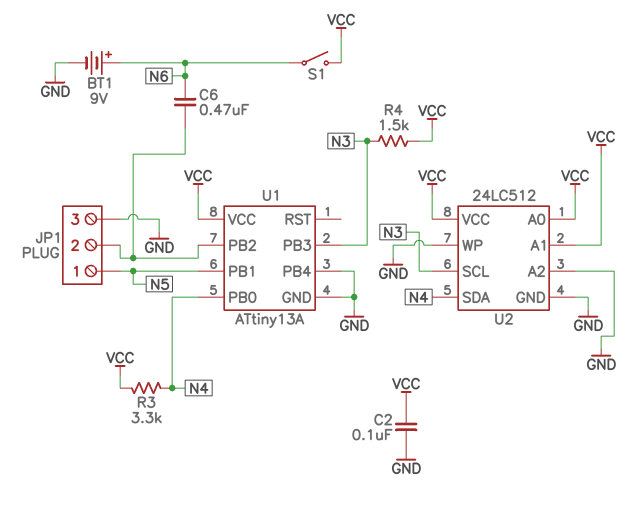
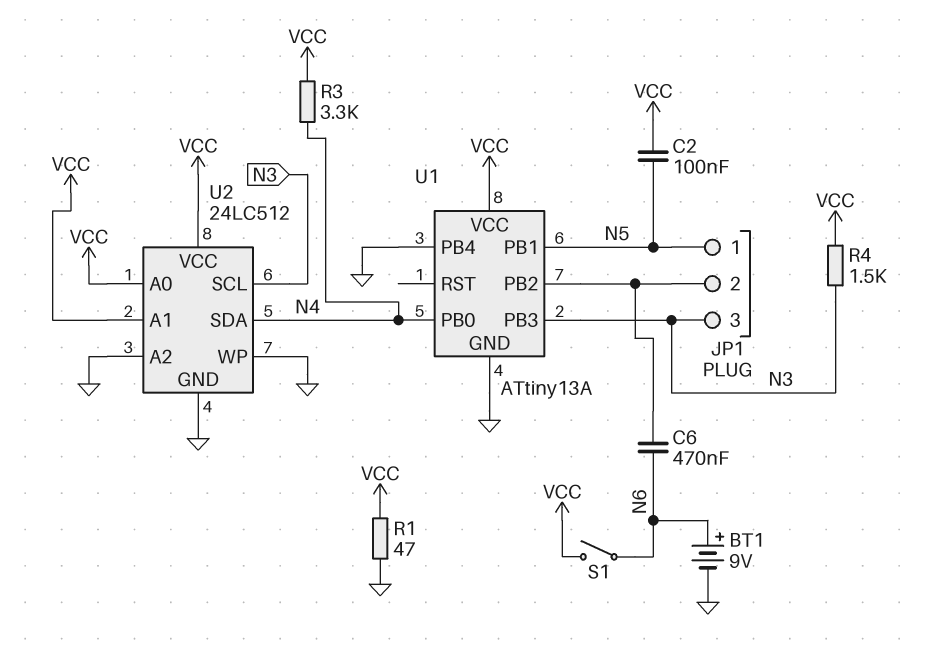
C2: 100nF (GND, VCC) -> 100nF (N5, VCC)
JP1 pin 3: GND -> N3
R1: none -> 47 (GND, VCC)

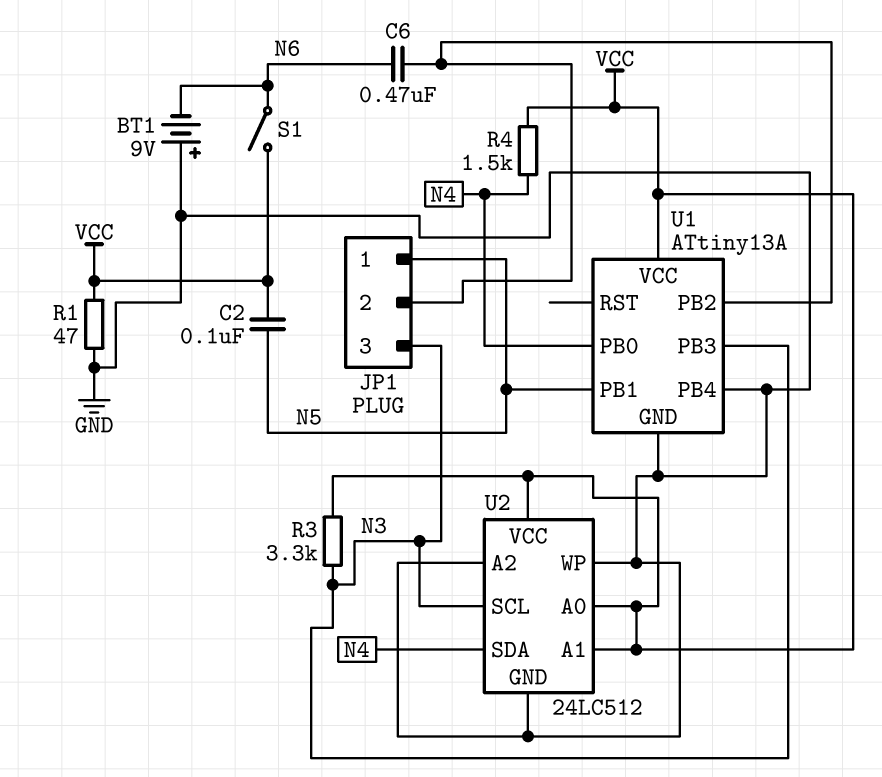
BT1: 9V (plus N6, minus GND) -> 9V (plus GND, minus N6)
R3: 3.3k (N4, VCC) -> 3.3k (N3, VCC)
R4: 1.5k (N3, VCC) -> 1.5k (N4, VCC)

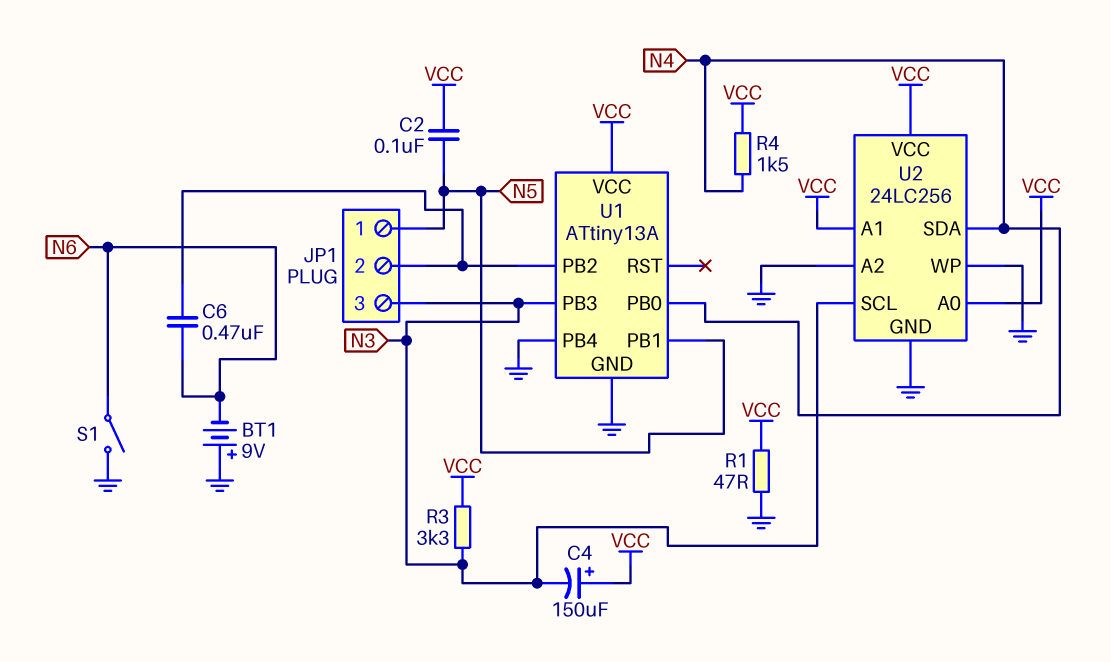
C4: none -> 150uF (plus VCC, minus N3)
S1: switch (N6, VCC) -> switch (GND, N6)
U2: 24LC512 -> 24LC256

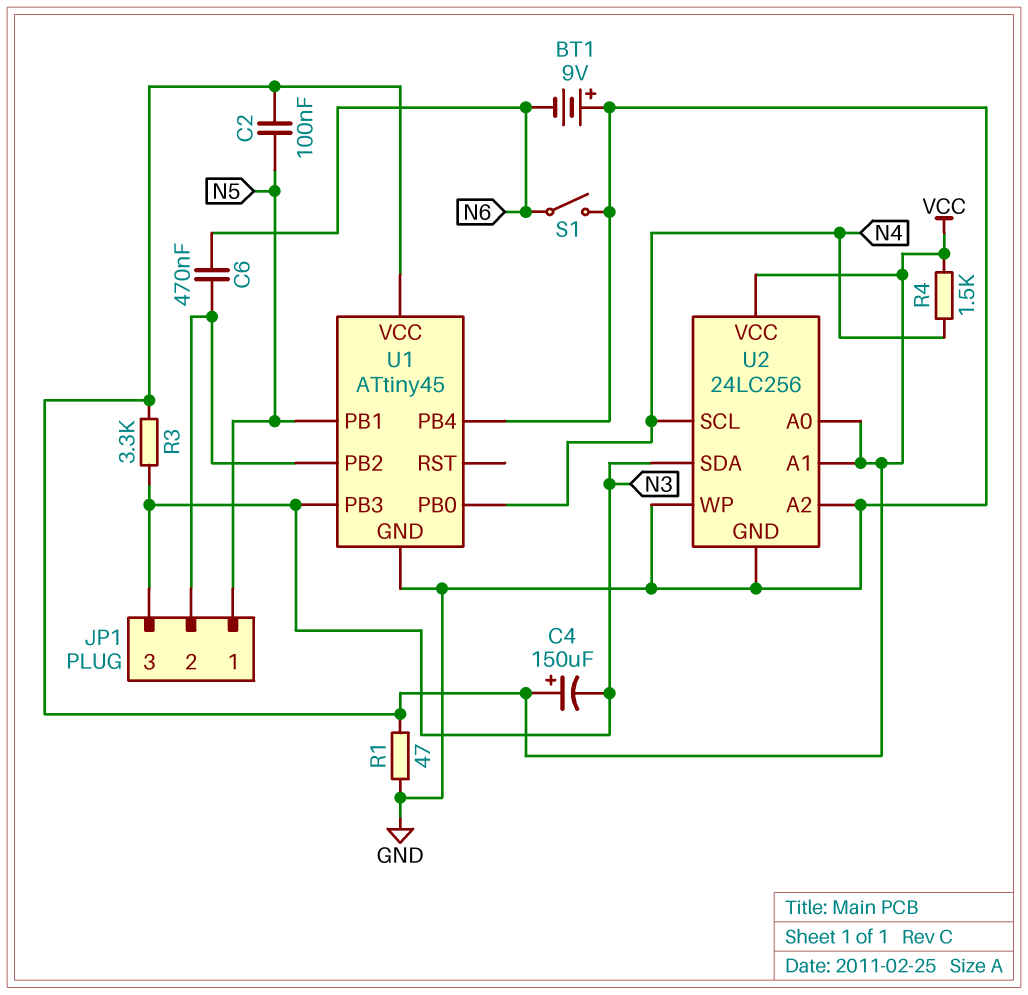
U1: ATtiny13A -> ATtiny45
U2 pin SCL: N3 -> N4
U2 pin SDA: N4 -> N3

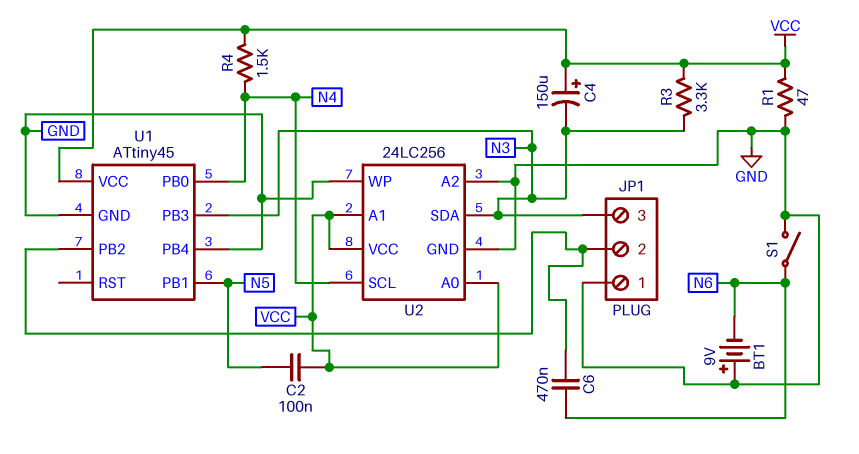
JP1 pin 1: N5 -> GND

